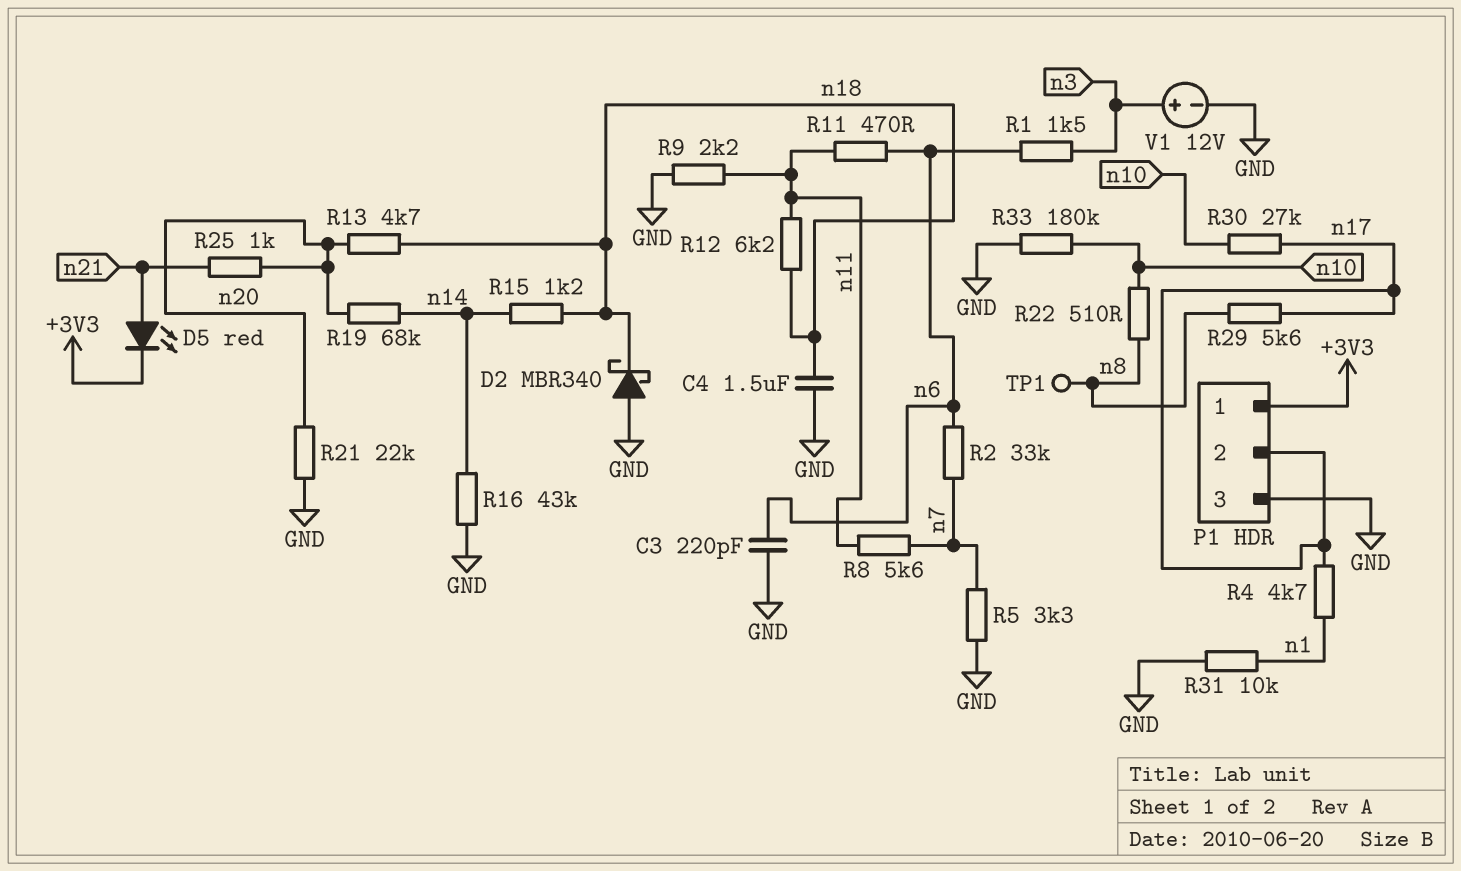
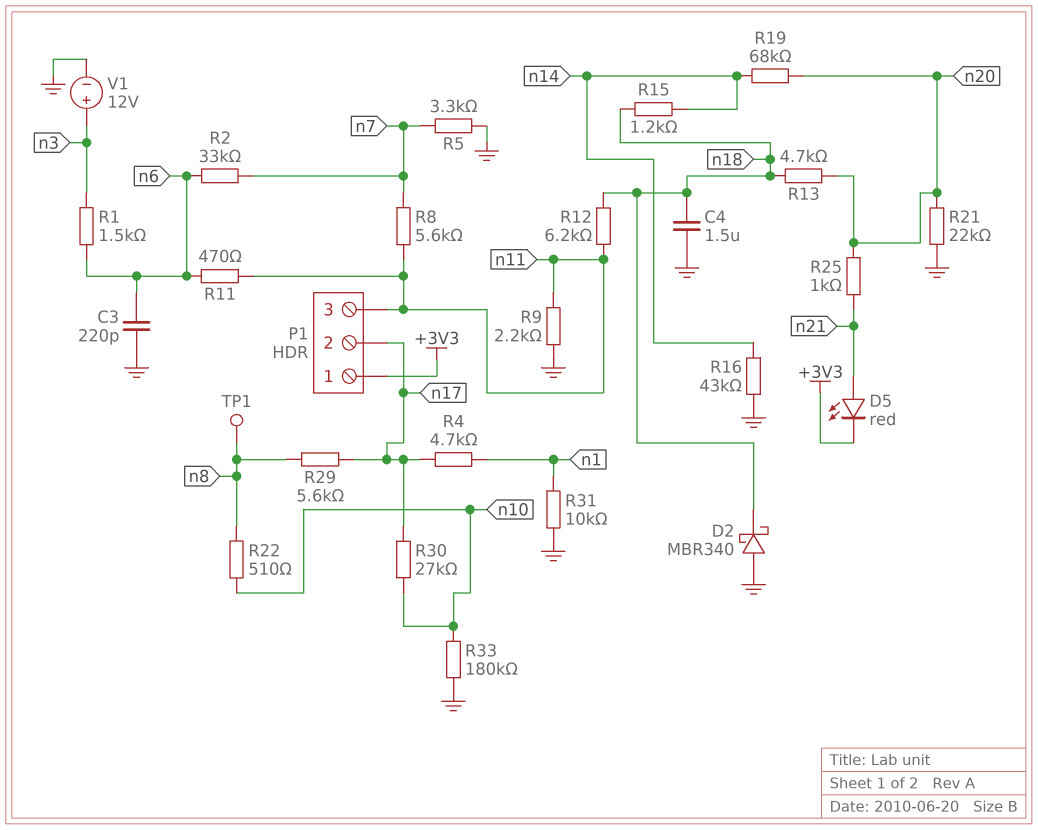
P1 pin 3: GND -> n11

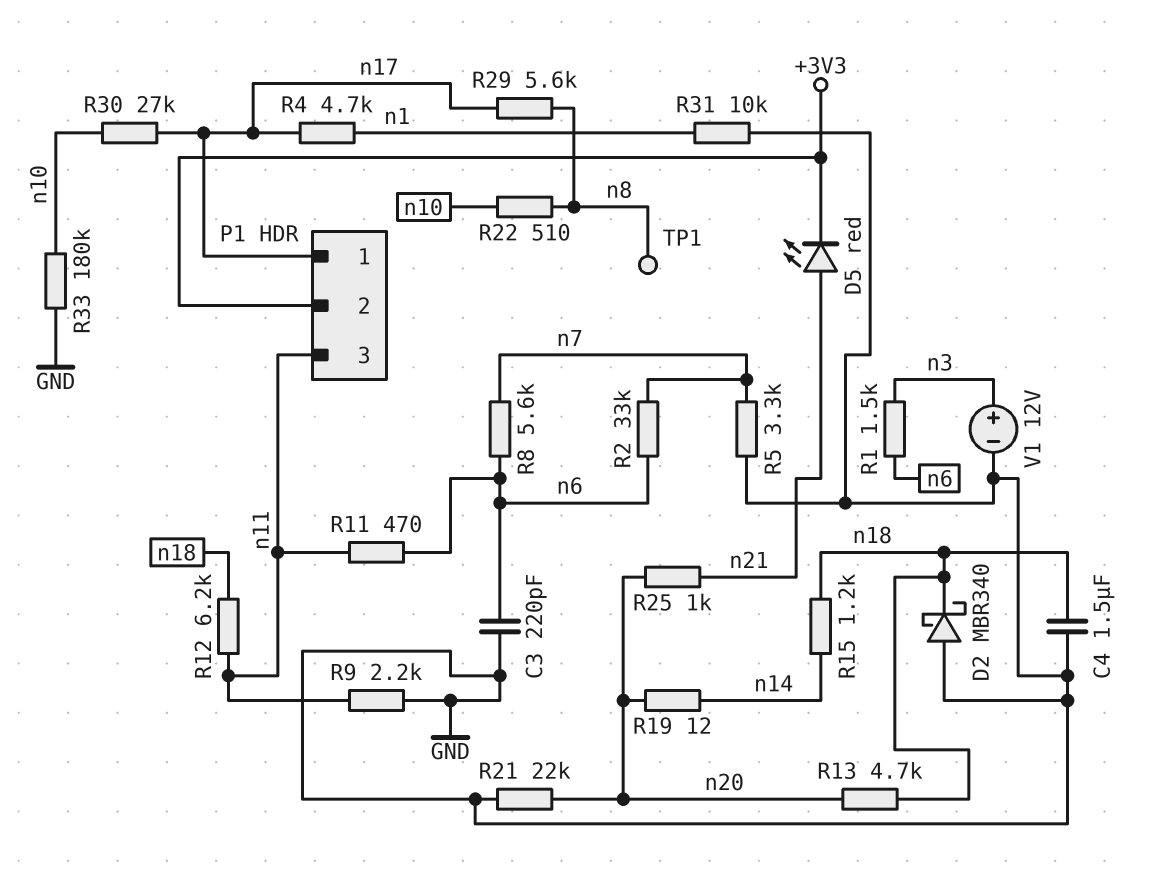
P1 pin 1: +3V3 -> n17
P1 pin 2: n17 -> +3V3
R8: 5.6k (n7, n11) -> 5.6k (n6, n7)
R16: 43k (GND, n14) -> none
R19: 68k (n14, n20) -> 12 (n14, n20)

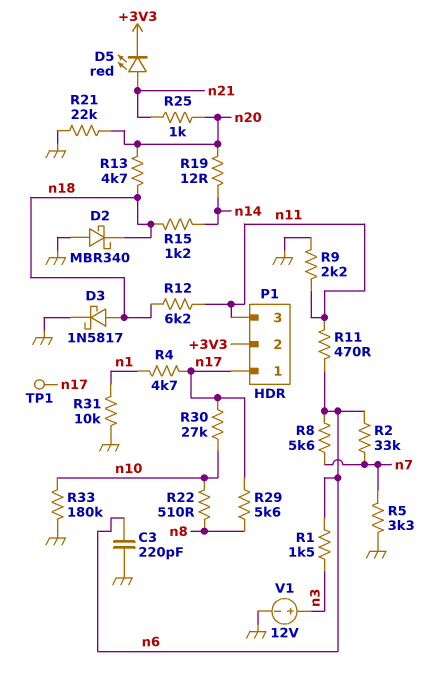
C4: 1.5uF (GND, n18) -> none
D3: none -> schottky 1N5817 (A n18, K GND)
TP1: test point (n8) -> test point (n17)

